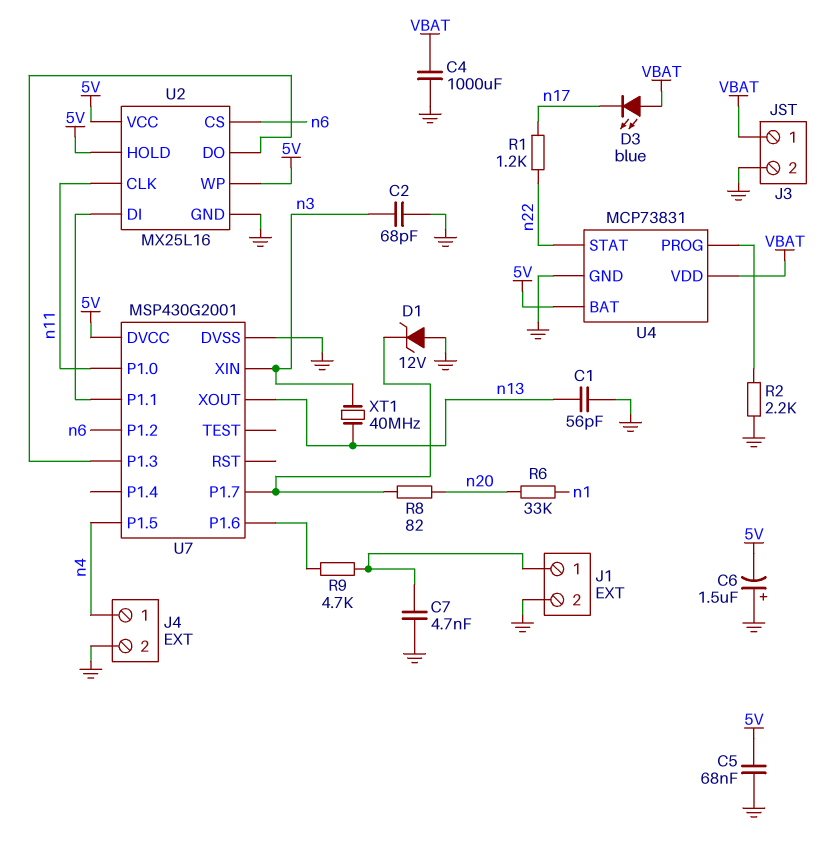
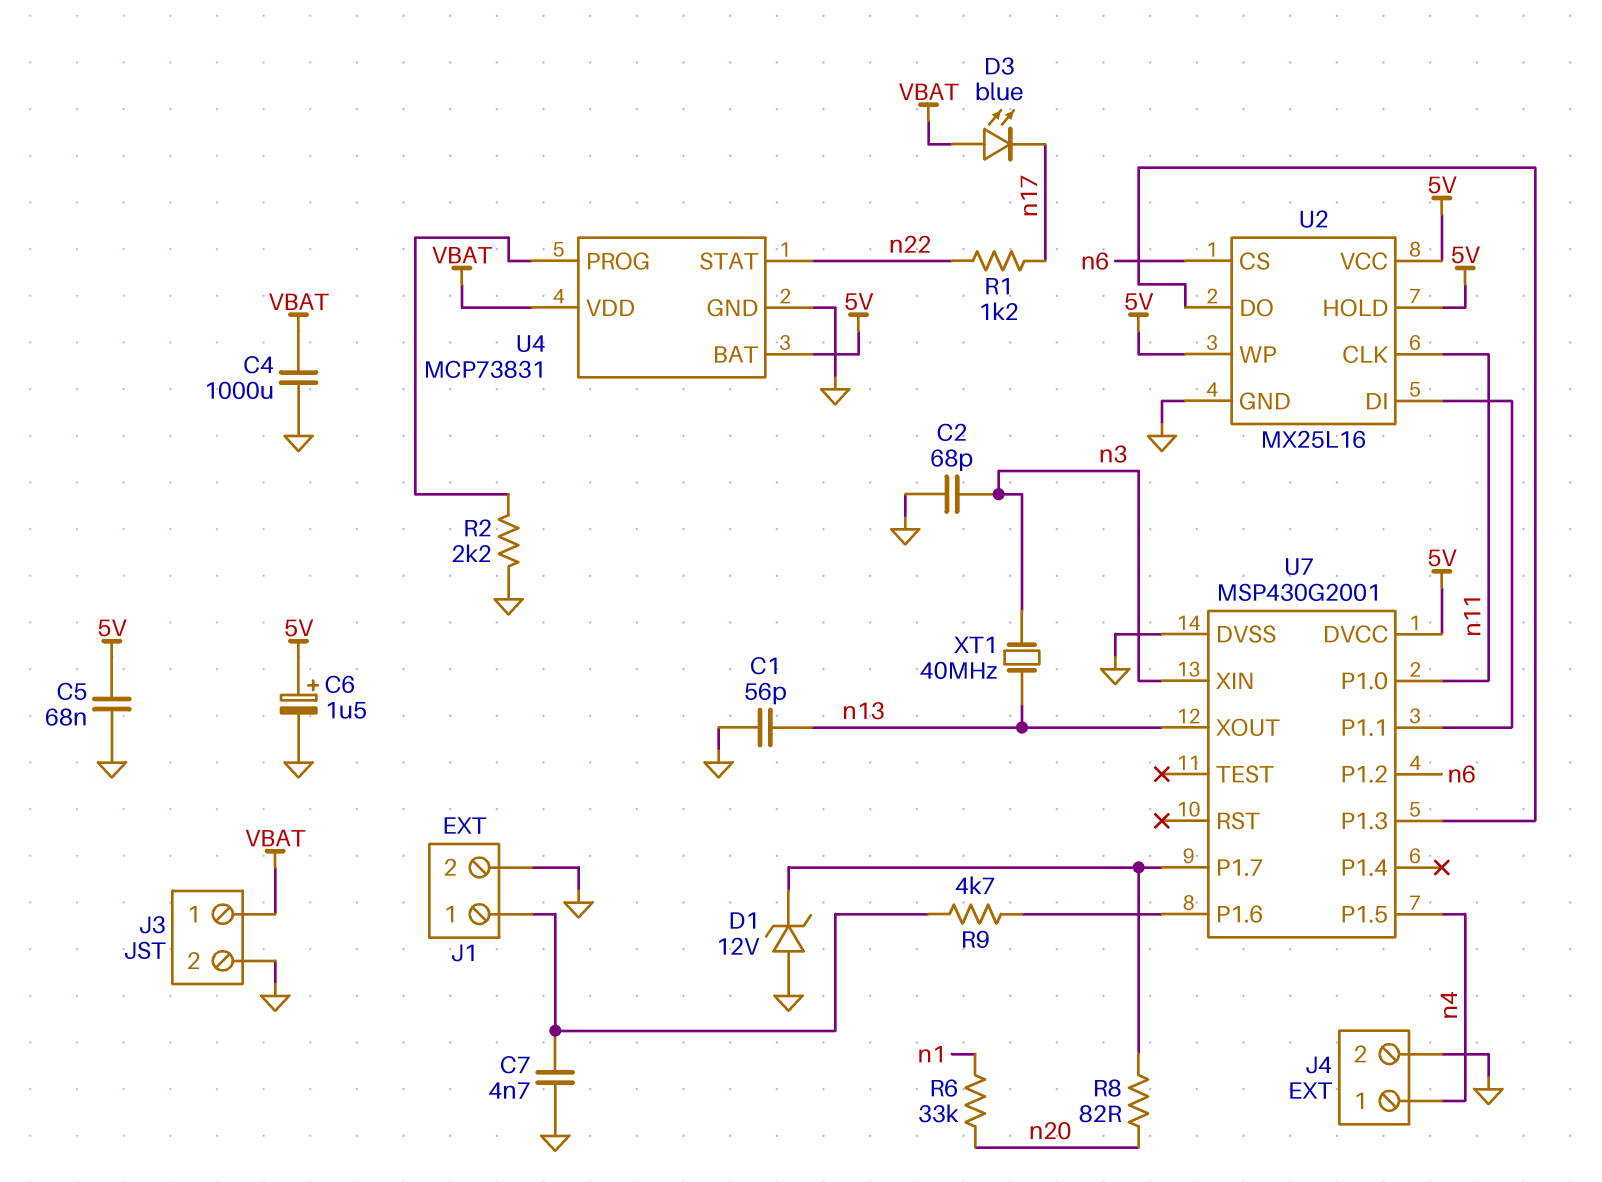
C6: 1.5uF (plus GND, minus 5V) -> 1.5uF (plus 5V, minus GND)

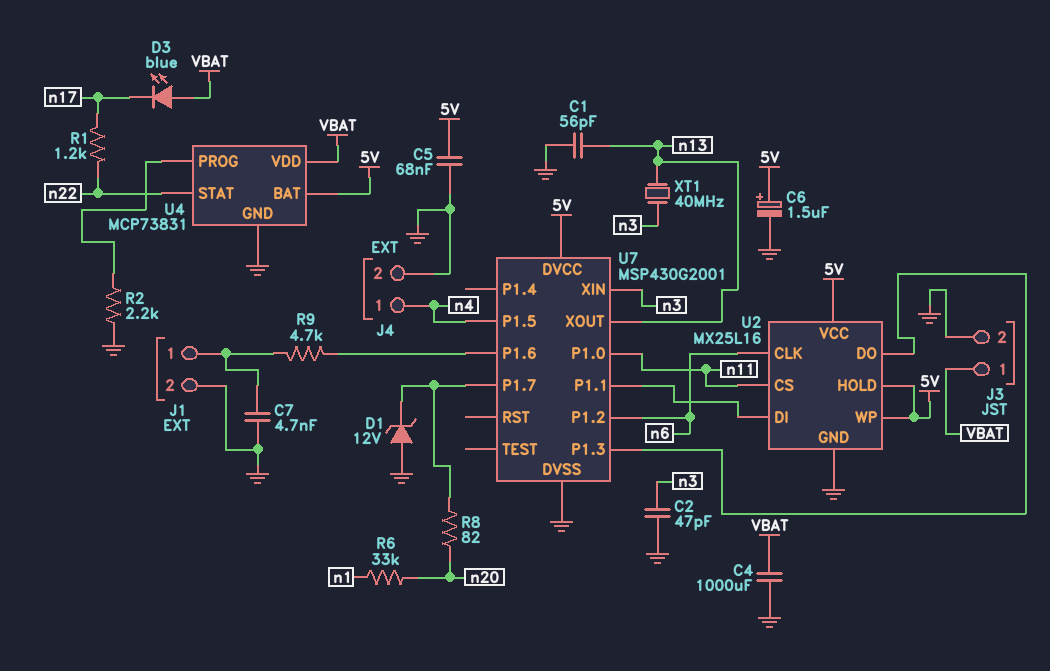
C2: 68pF (GND, n3) -> 47pF (GND, n3)
U2 pin CLK: n11 -> n6
U2 pin CS: n6 -> n11

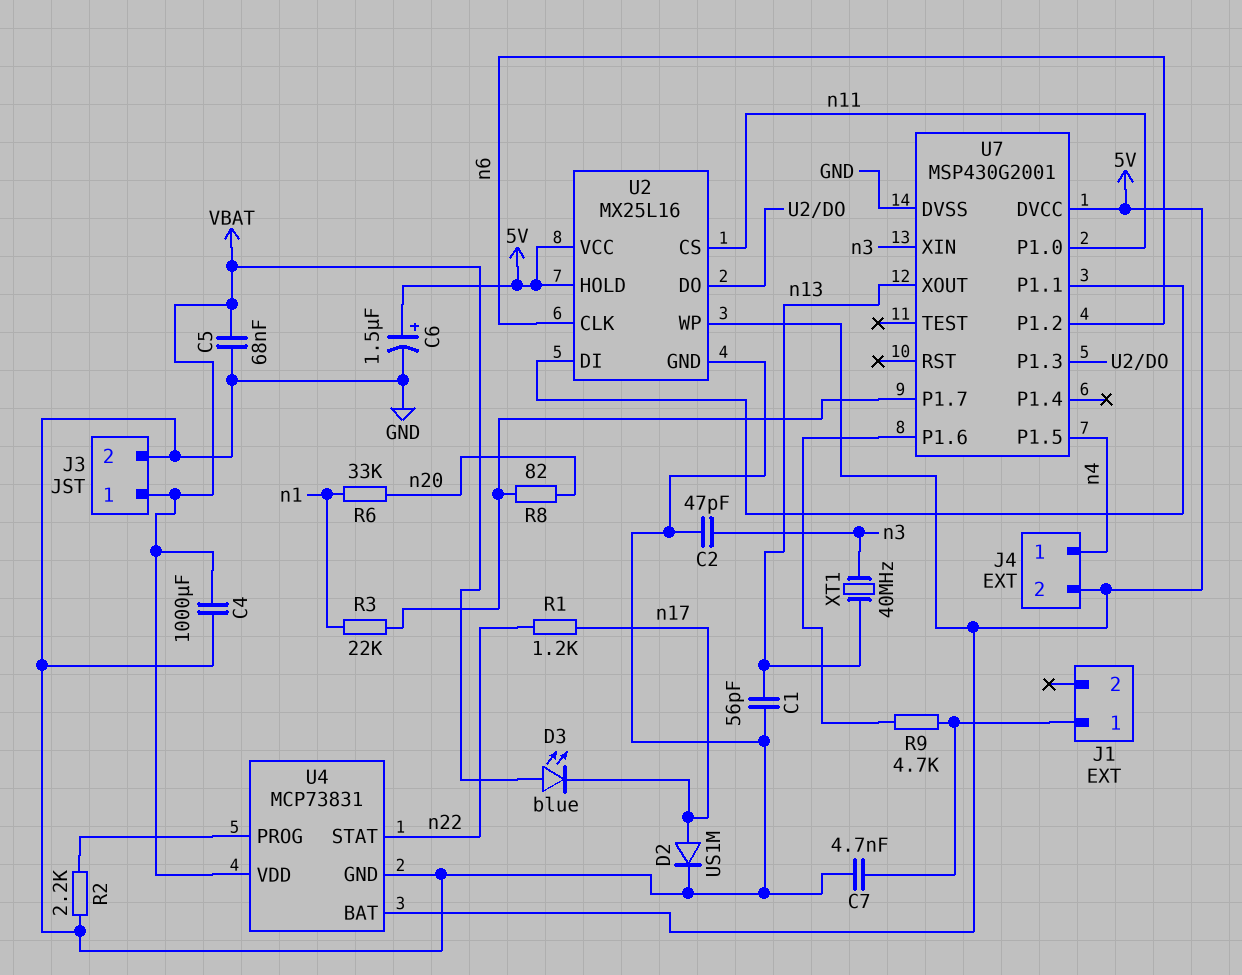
C5: 68nF (5V, GND) -> 68nF (GND, VBAT)
D1: zener 12V (A GND, K U7/P1.7) -> none
D2: none -> diode US1M (A n17, K GND)
J1 pin 2: GND -> none
J4 pin 2: GND -> 5V
R3: none -> 22k (U7/P1.7, n1)

